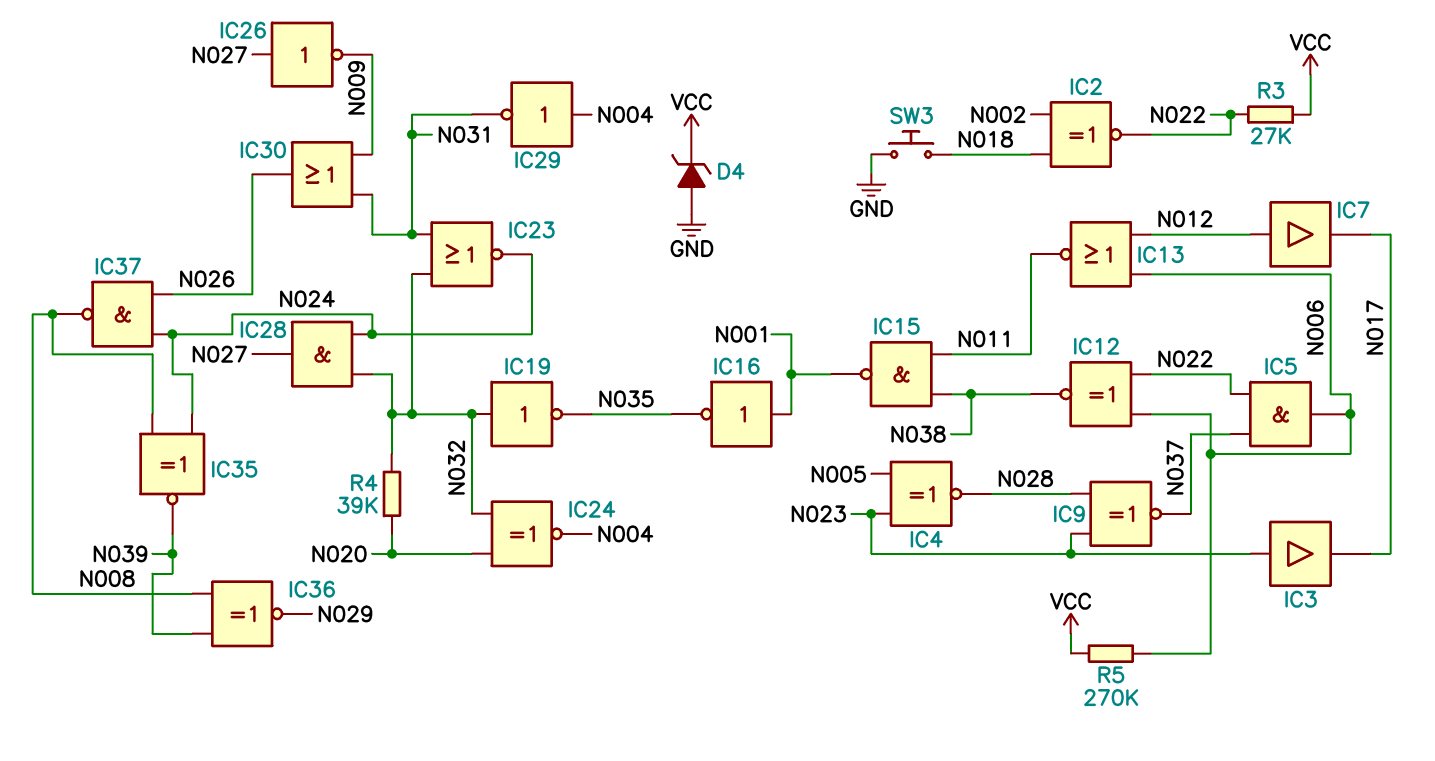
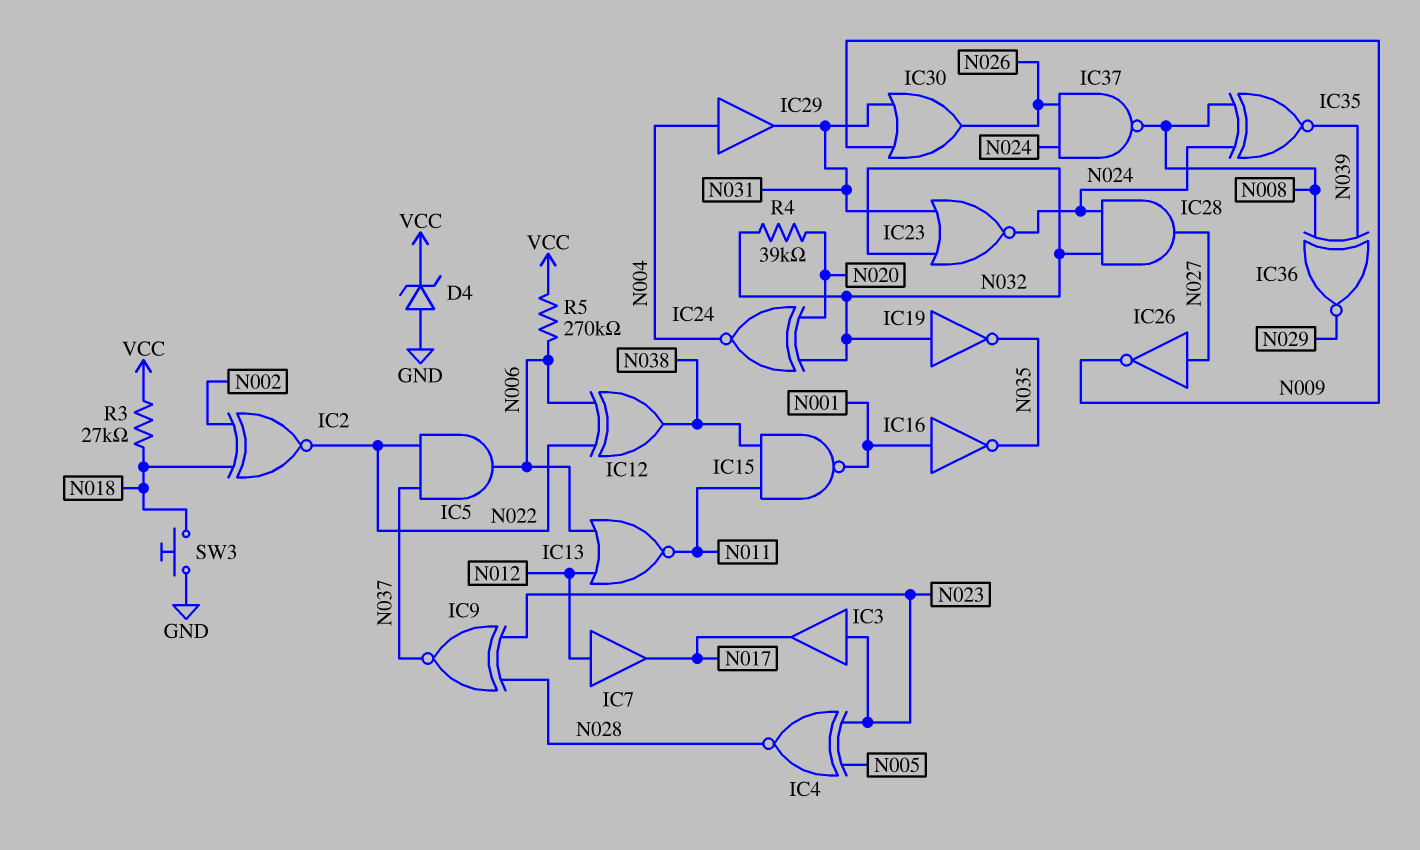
IC12: XNOR (in N006, in N022, out N038) -> XOR (in N006, in N022, out N038)
IC29: NOT (in N004, out N031) -> buffer (in N004, out N031)
R3: 27k (N022, VCC) -> 27k (N018, VCC)

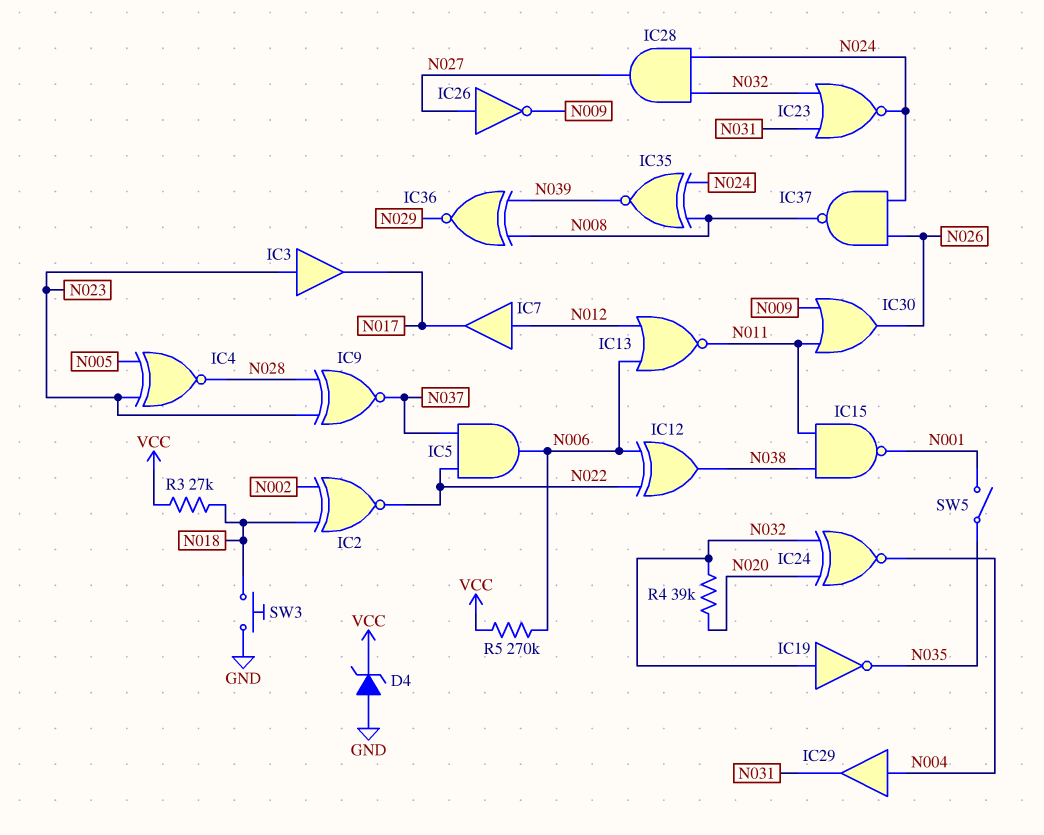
IC16: NOT (in N001, out N035) -> none
IC30: OR (in N009, in N031, out N026) -> OR (in N009, in N011, out N026)
SW5: none -> switch (N001, N035)

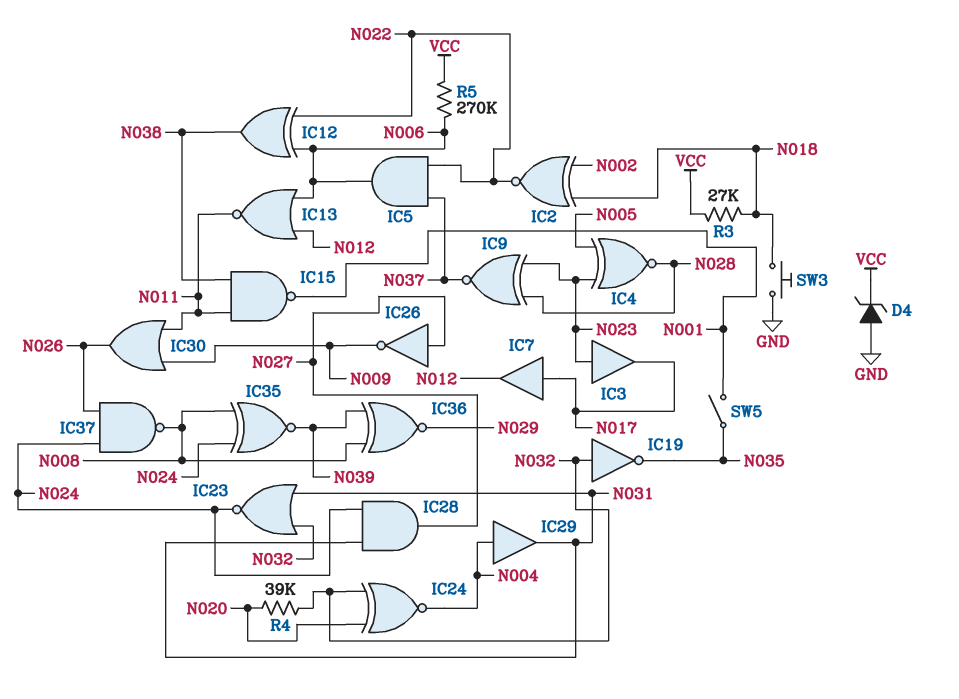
IC7: buffer (in N012, out N017) -> buffer (in N017, out N012)
IC28: AND (in N024, in N032, out N027) -> AND (in N024, in N031, out N027)

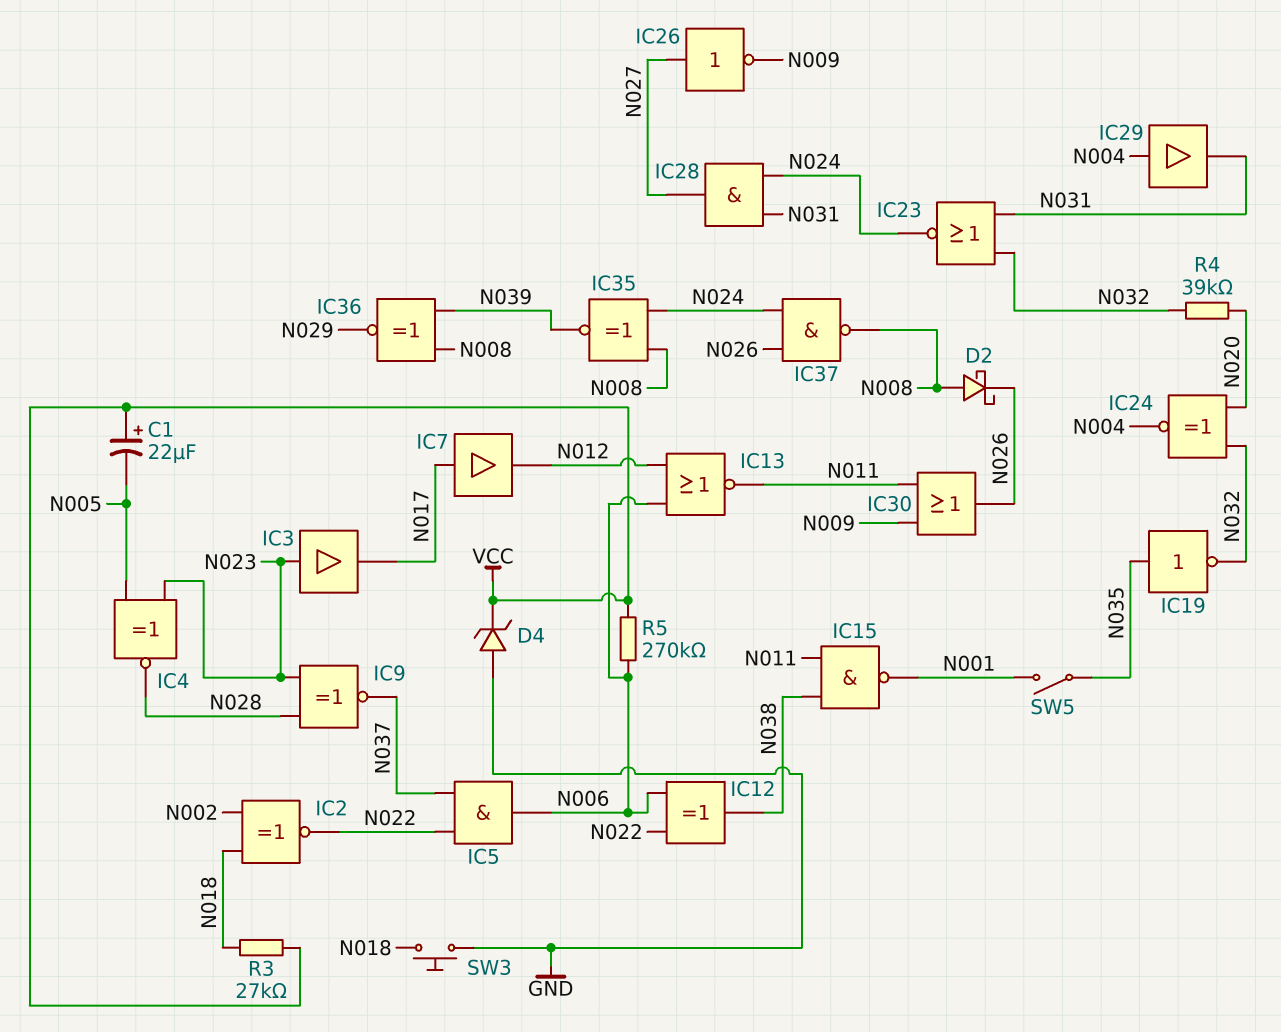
C1: none -> 22uF (plus VCC, minus N005)
D2: none -> schottky (A N008, K N026)
IC19: NOT (in N032, out N035) -> NOT (in N035, out N032)

